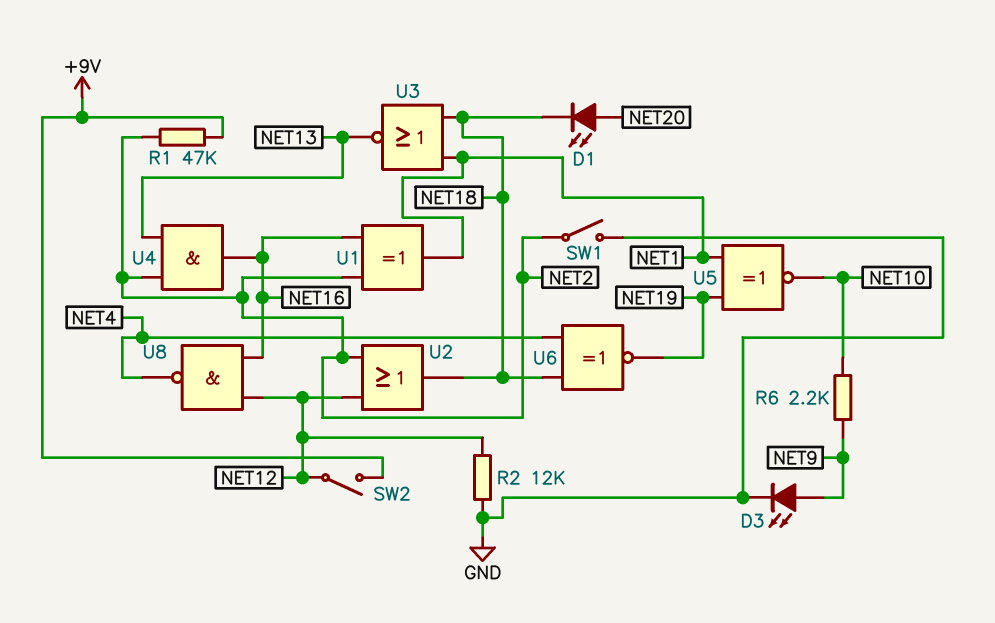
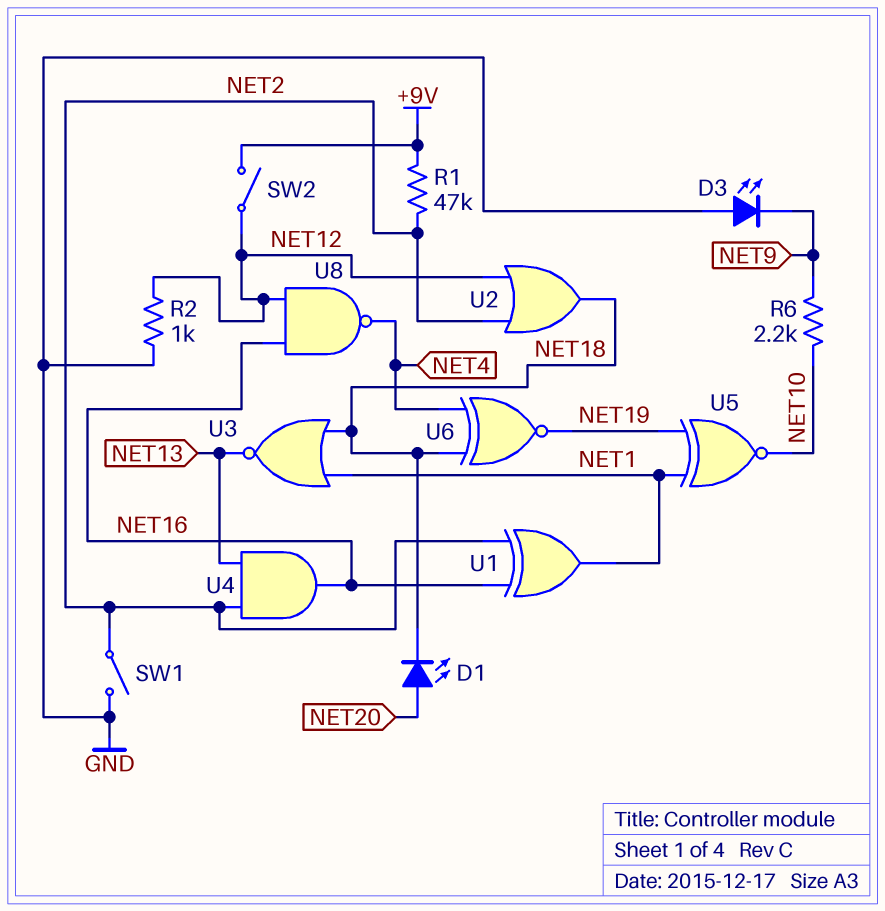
D3: LED (A NET9, K GND) -> LED (A GND, K NET9)
R2: 12k (GND, NET12) -> 1k (GND, NET12)

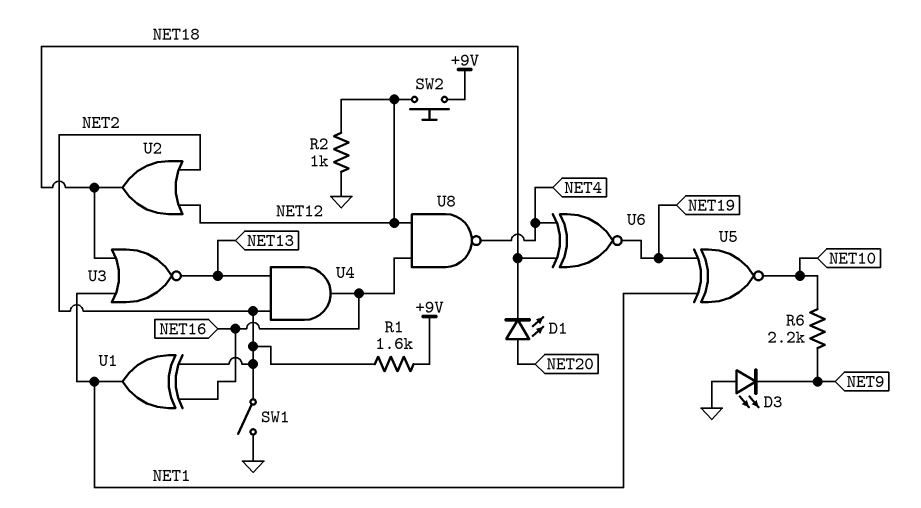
R1: 47k (+9V, NET2) -> 1.6k (+9V, NET2)
SW2: switch (+9V, NET12) -> button (+9V, NET12)

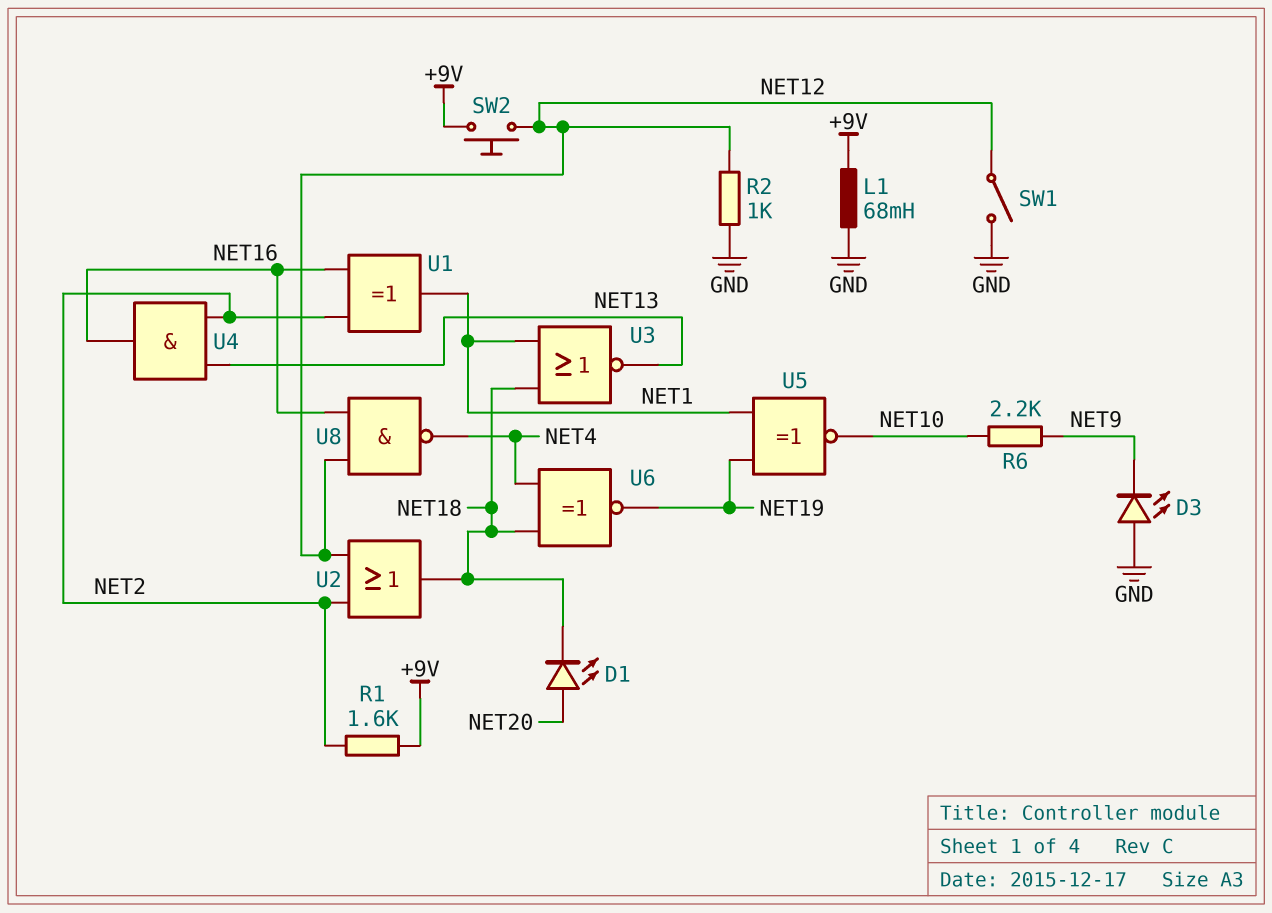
L1: none -> 68mH (+9V, GND)
SW1: switch (GND, NET2) -> switch (GND, NET12)

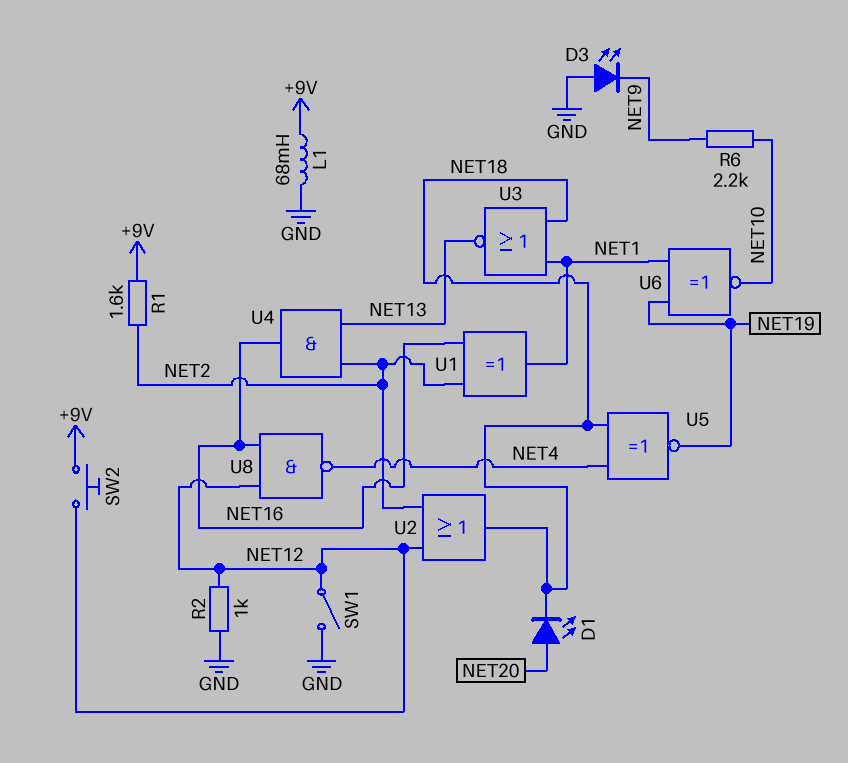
U5: XNOR (in NET1, in NET19, out NET10) -> XNOR (in NET4, in NET18, out NET19)
U6: XNOR (in NET4, in NET18, out NET19) -> XNOR (in NET1, in NET19, out NET10)

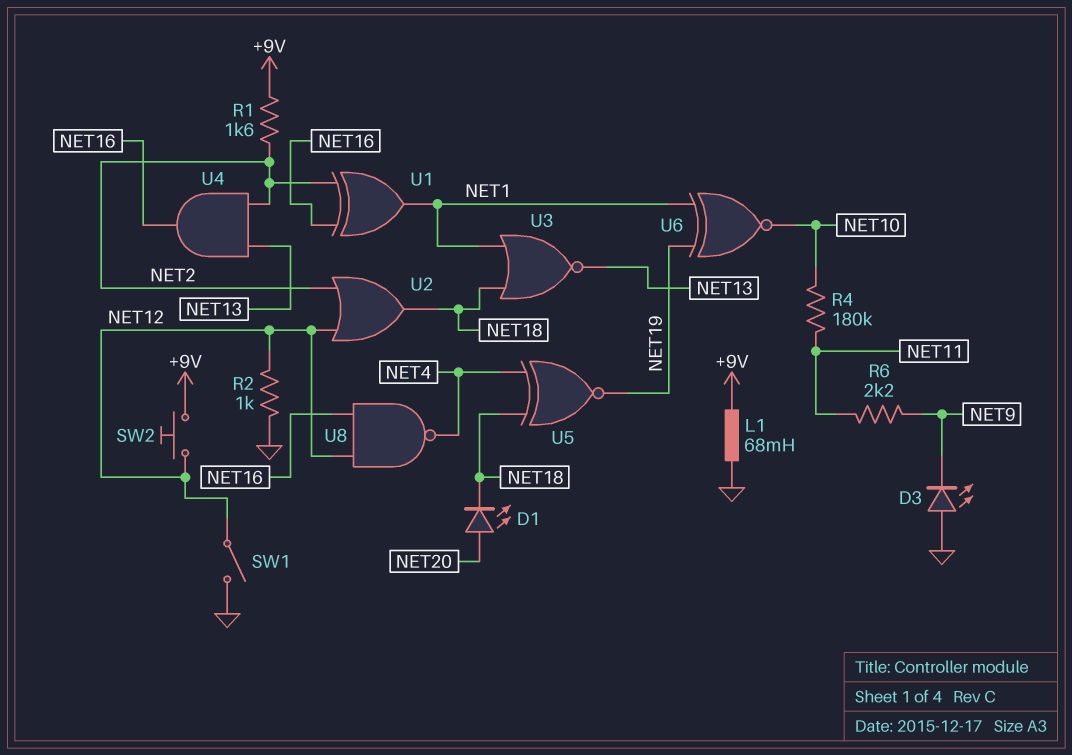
R4: none -> 180k (NET10, NET11)
R6: 2.2k (NET9, NET10) -> 2.2k (NET9, NET11)

